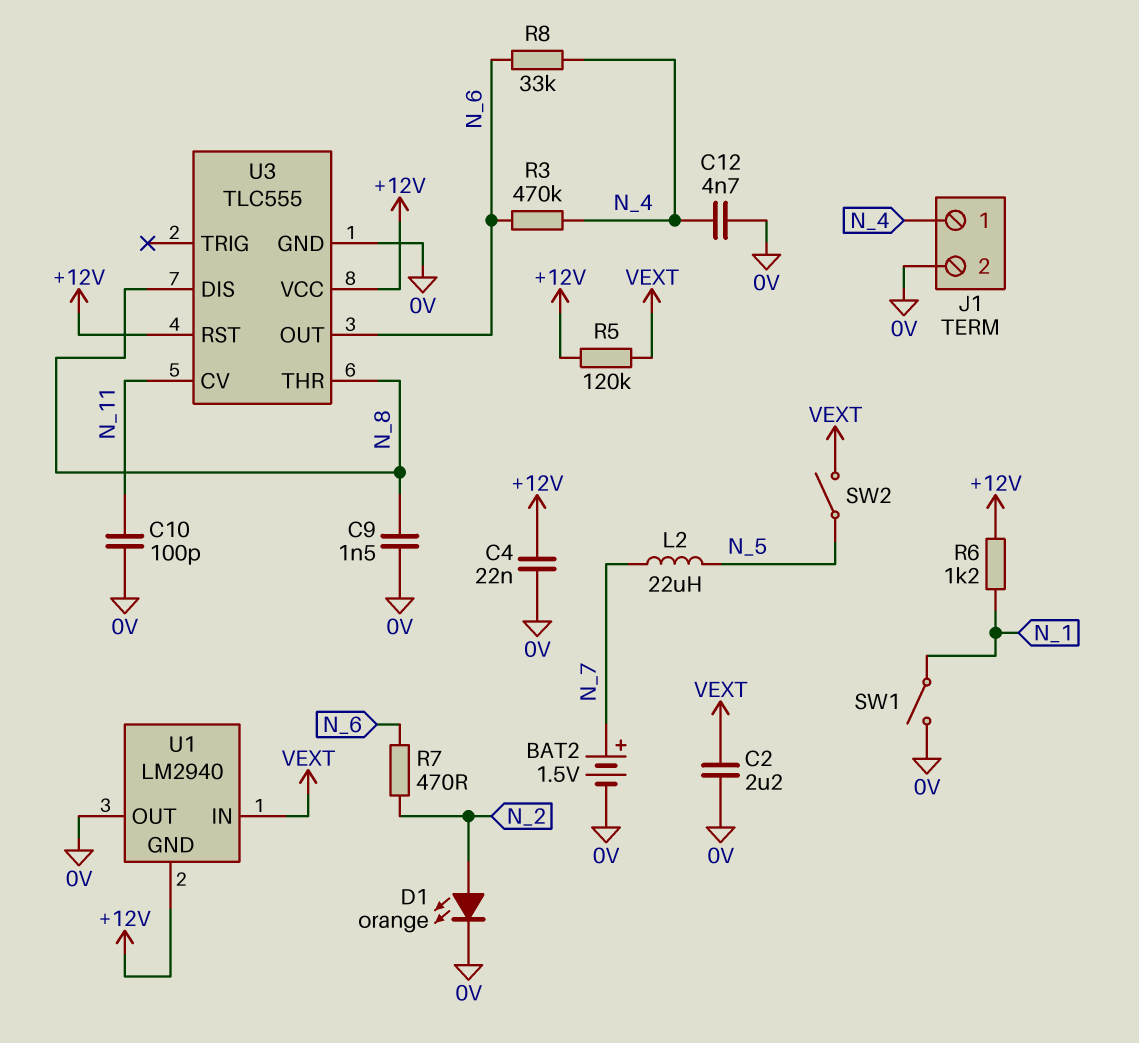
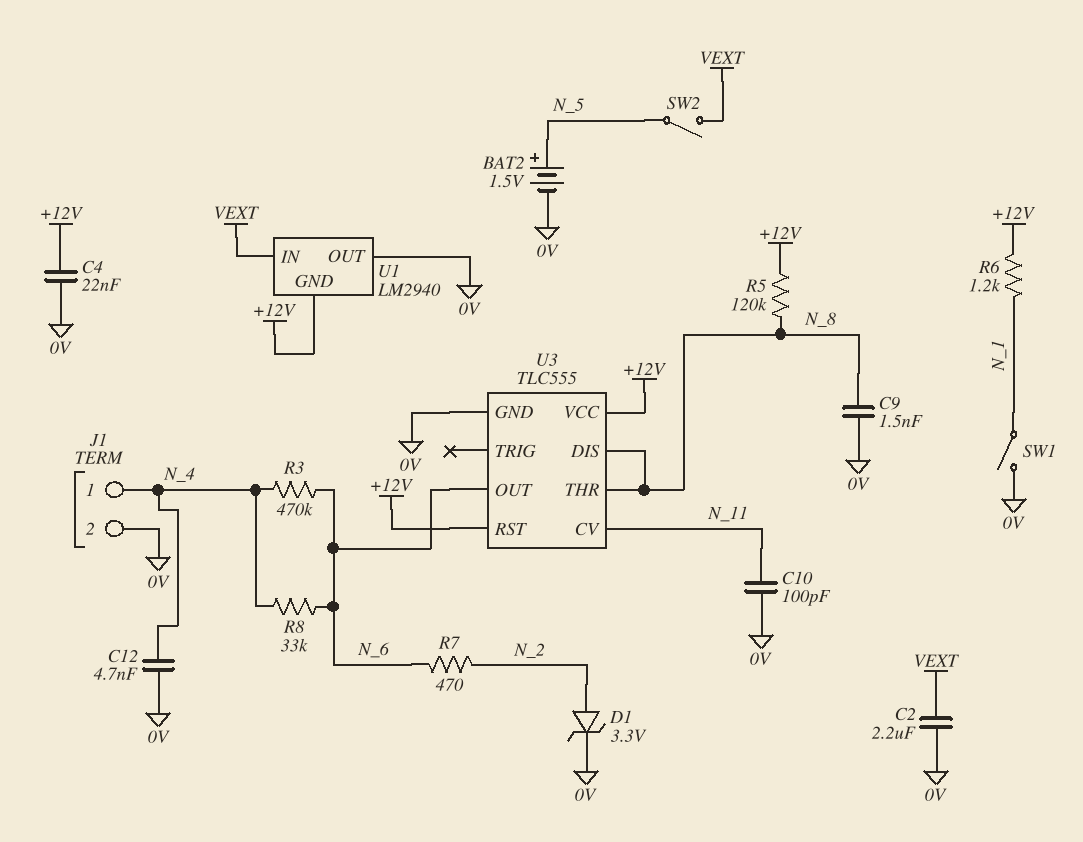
BAT2: 1.5V (plus N_7, minus 0V) -> 1.5V (plus N_5, minus 0V)
D1: LED orange (A N_2, K 0V) -> zener 3.3V (A N_2, K 0V)
L2: 22uH (N_5, N_7) -> none
R5: 120k (+12V, VEXT) -> 120k (+12V, N_8)

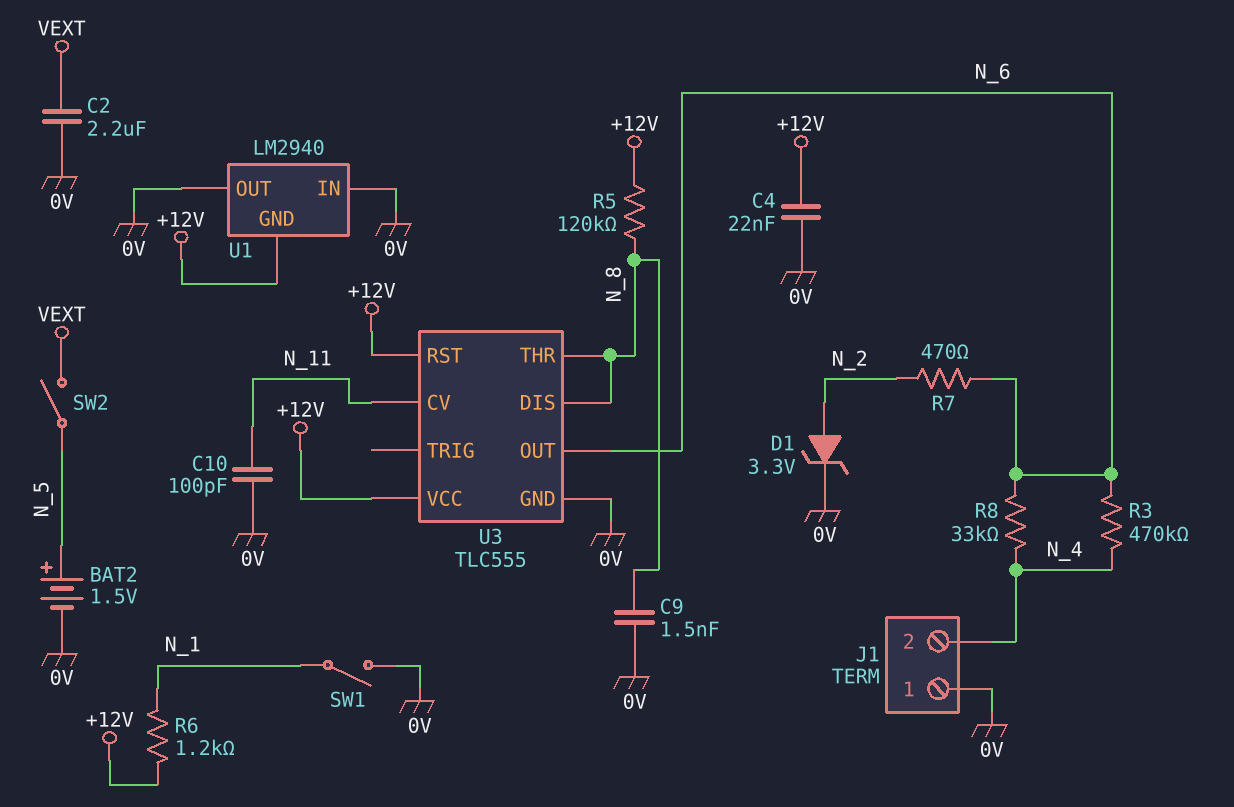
C12: 4.7nF (0V, N_4) -> none
J1 pin 1: N_4 -> 0V
J1 pin 2: 0V -> N_4
U1 pin IN: VEXT -> 0V

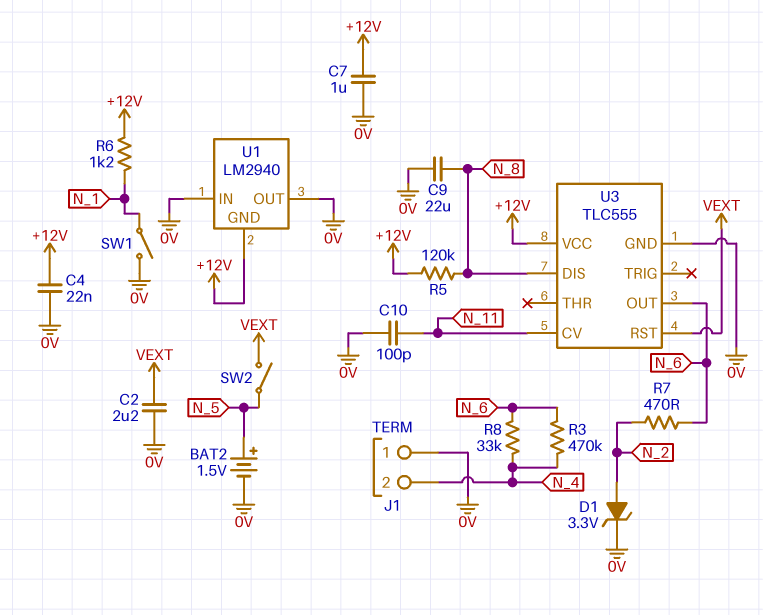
C7: none -> 1uF (+12V, 0V)
C9: 1.5nF (0V, N_8) -> 22uF (0V, N_8)
U3 pin RST: +12V -> VEXT
U3 pin THR: N_8 -> none

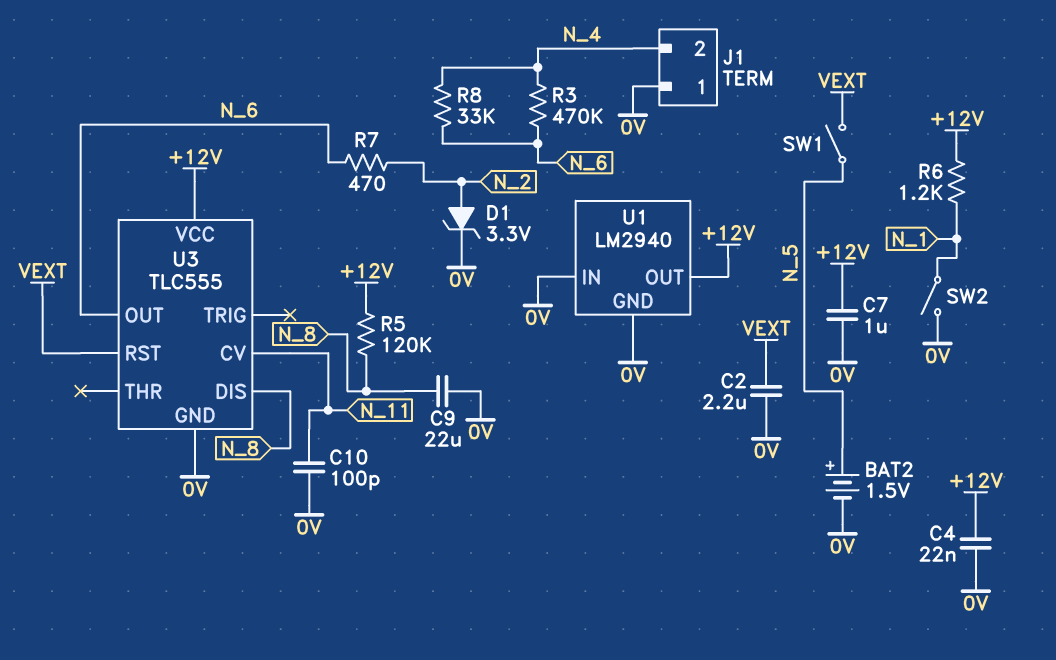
SW1: switch (0V, N_1) -> switch (N_5, VEXT)
SW2: switch (N_5, VEXT) -> switch (0V, N_1)
U1 pin GND: +12V -> 0V
U1 pin OUT: 0V -> +12V

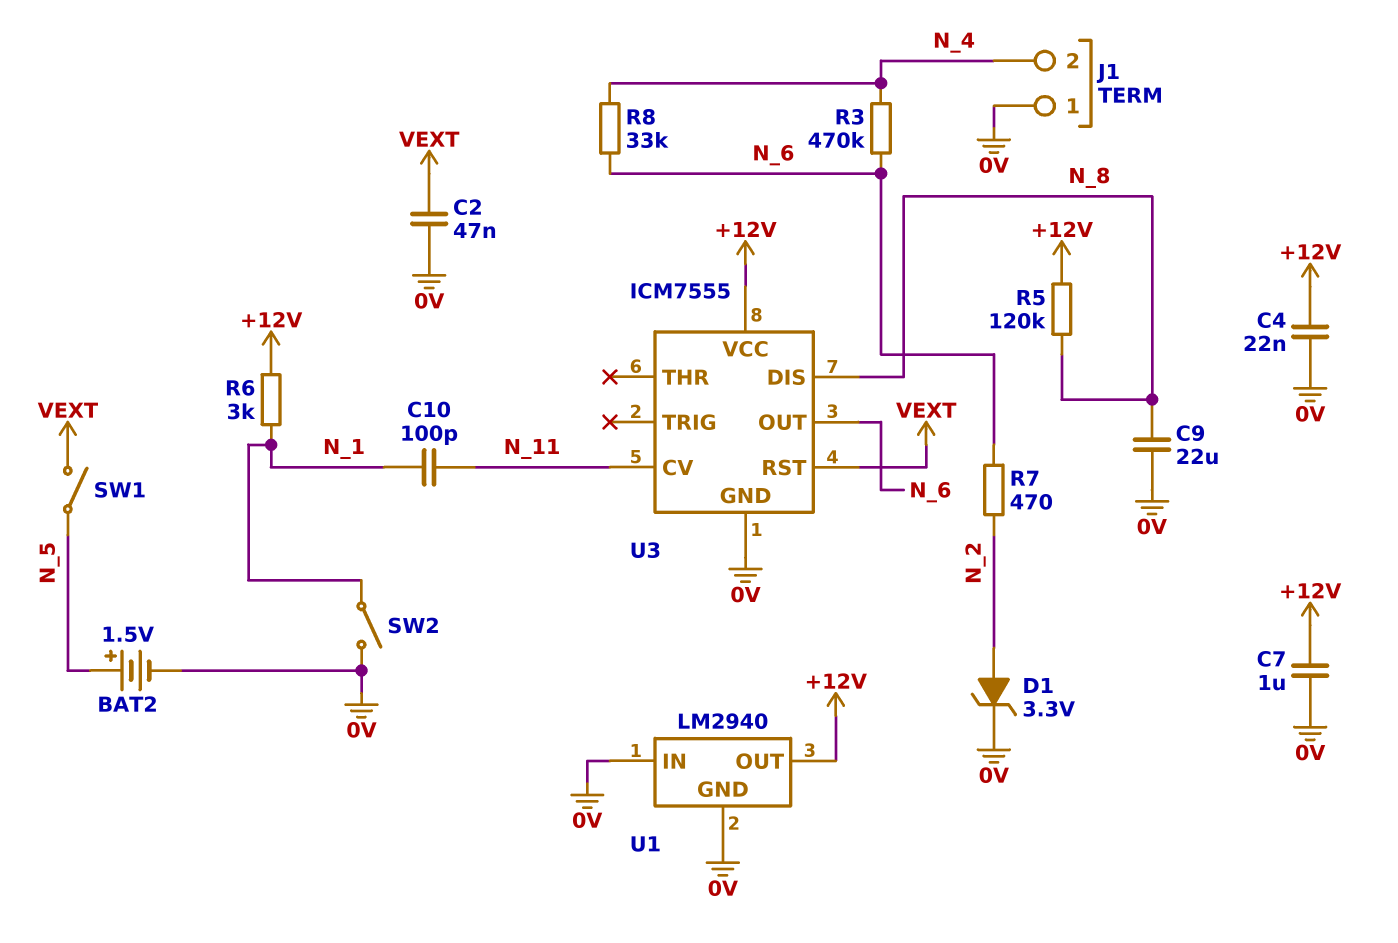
C2: 2.2uF (0V, VEXT) -> 47nF (0V, VEXT)
C10: 100pF (0V, N_11) -> 100pF (N_1, N_11)
R6: 1.2k (+12V, N_1) -> 3k (+12V, N_1)
U3: TLC555 -> ICM7555

